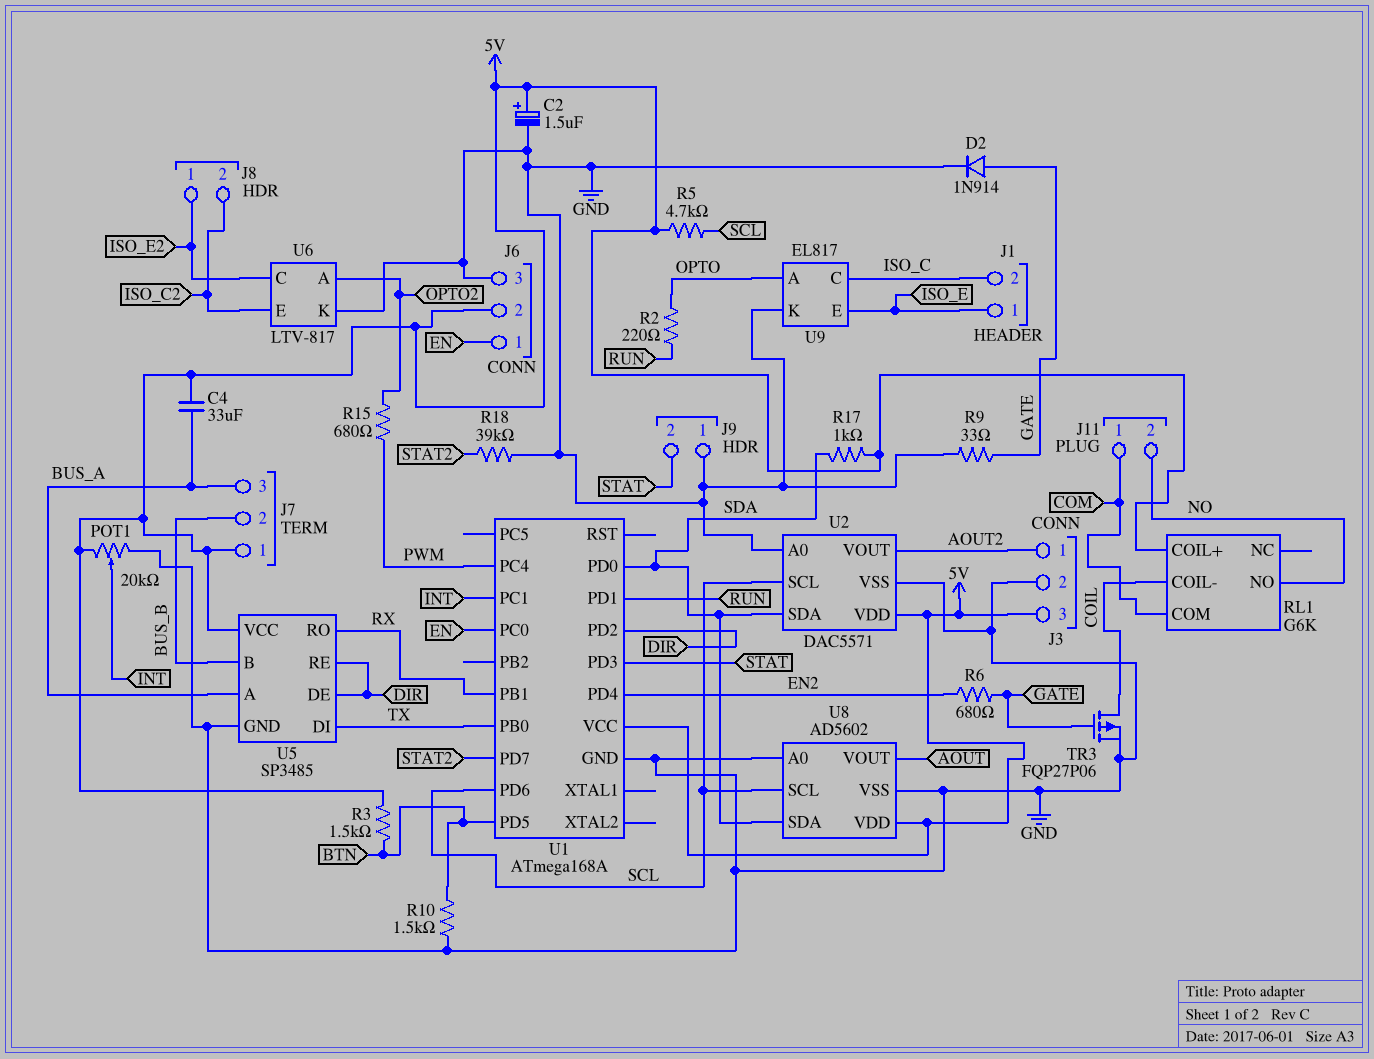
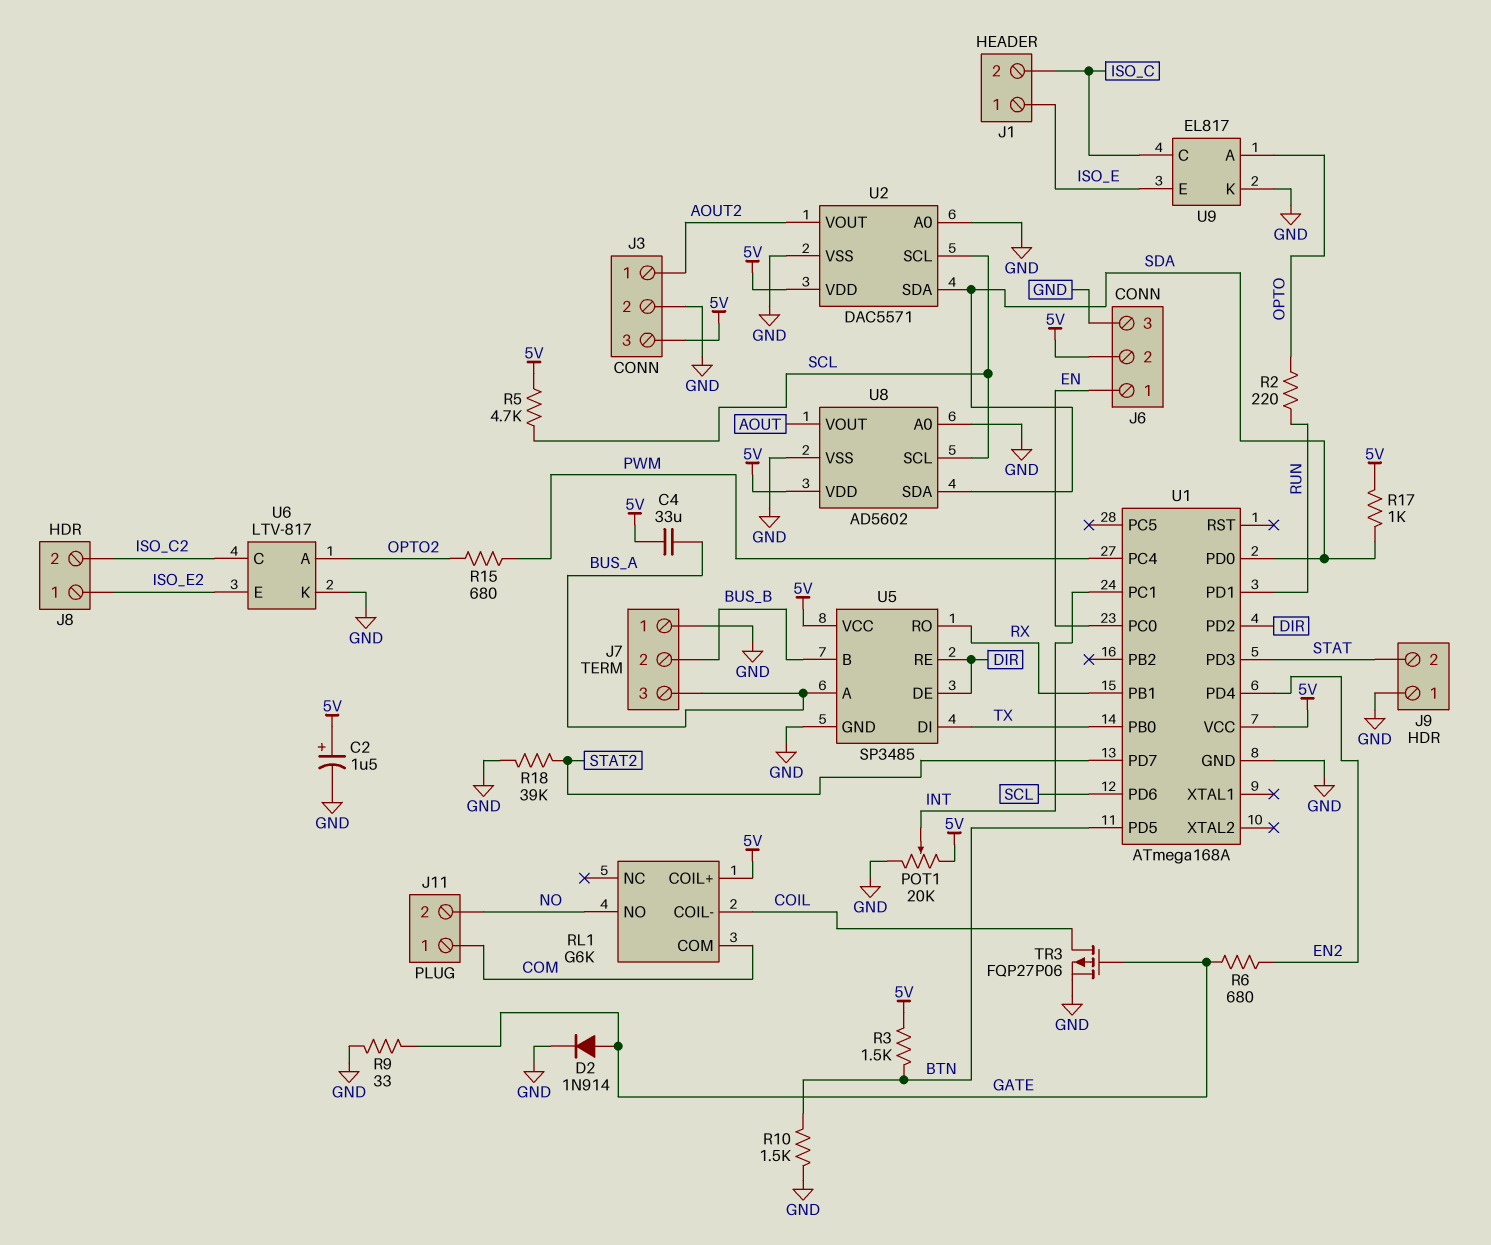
J7 pin 1: 5V -> GND
U6 pin C: ISO_E2 -> ISO_C2
U6 pin E: ISO_C2 -> ISO_E2

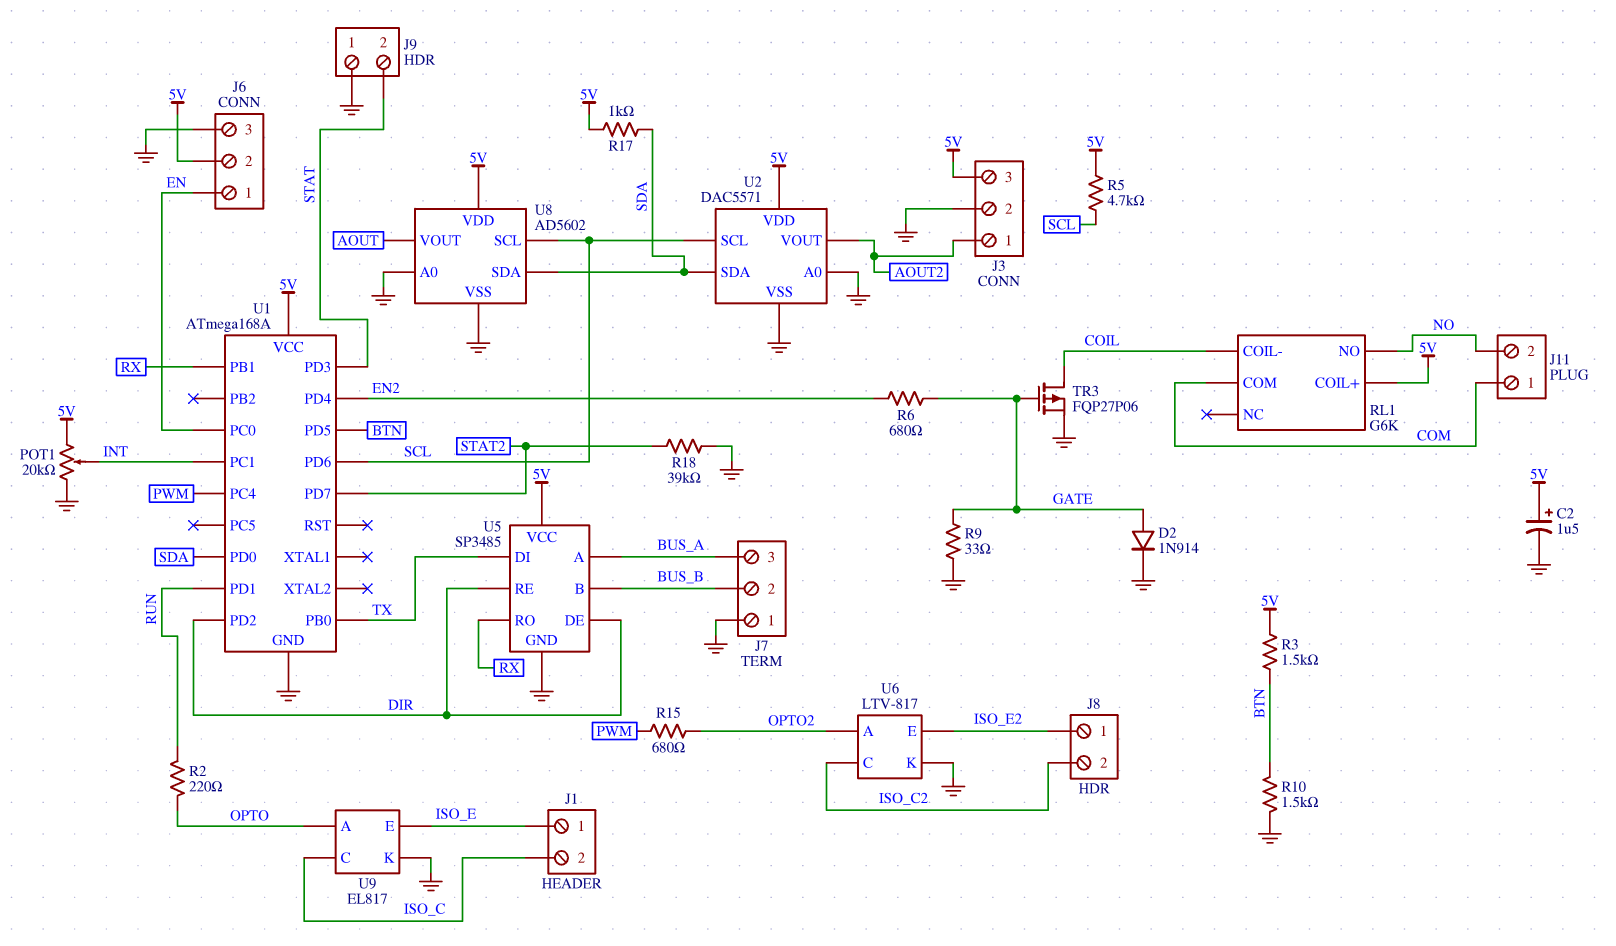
C4: 33uF (5V, BUS_A) -> none

